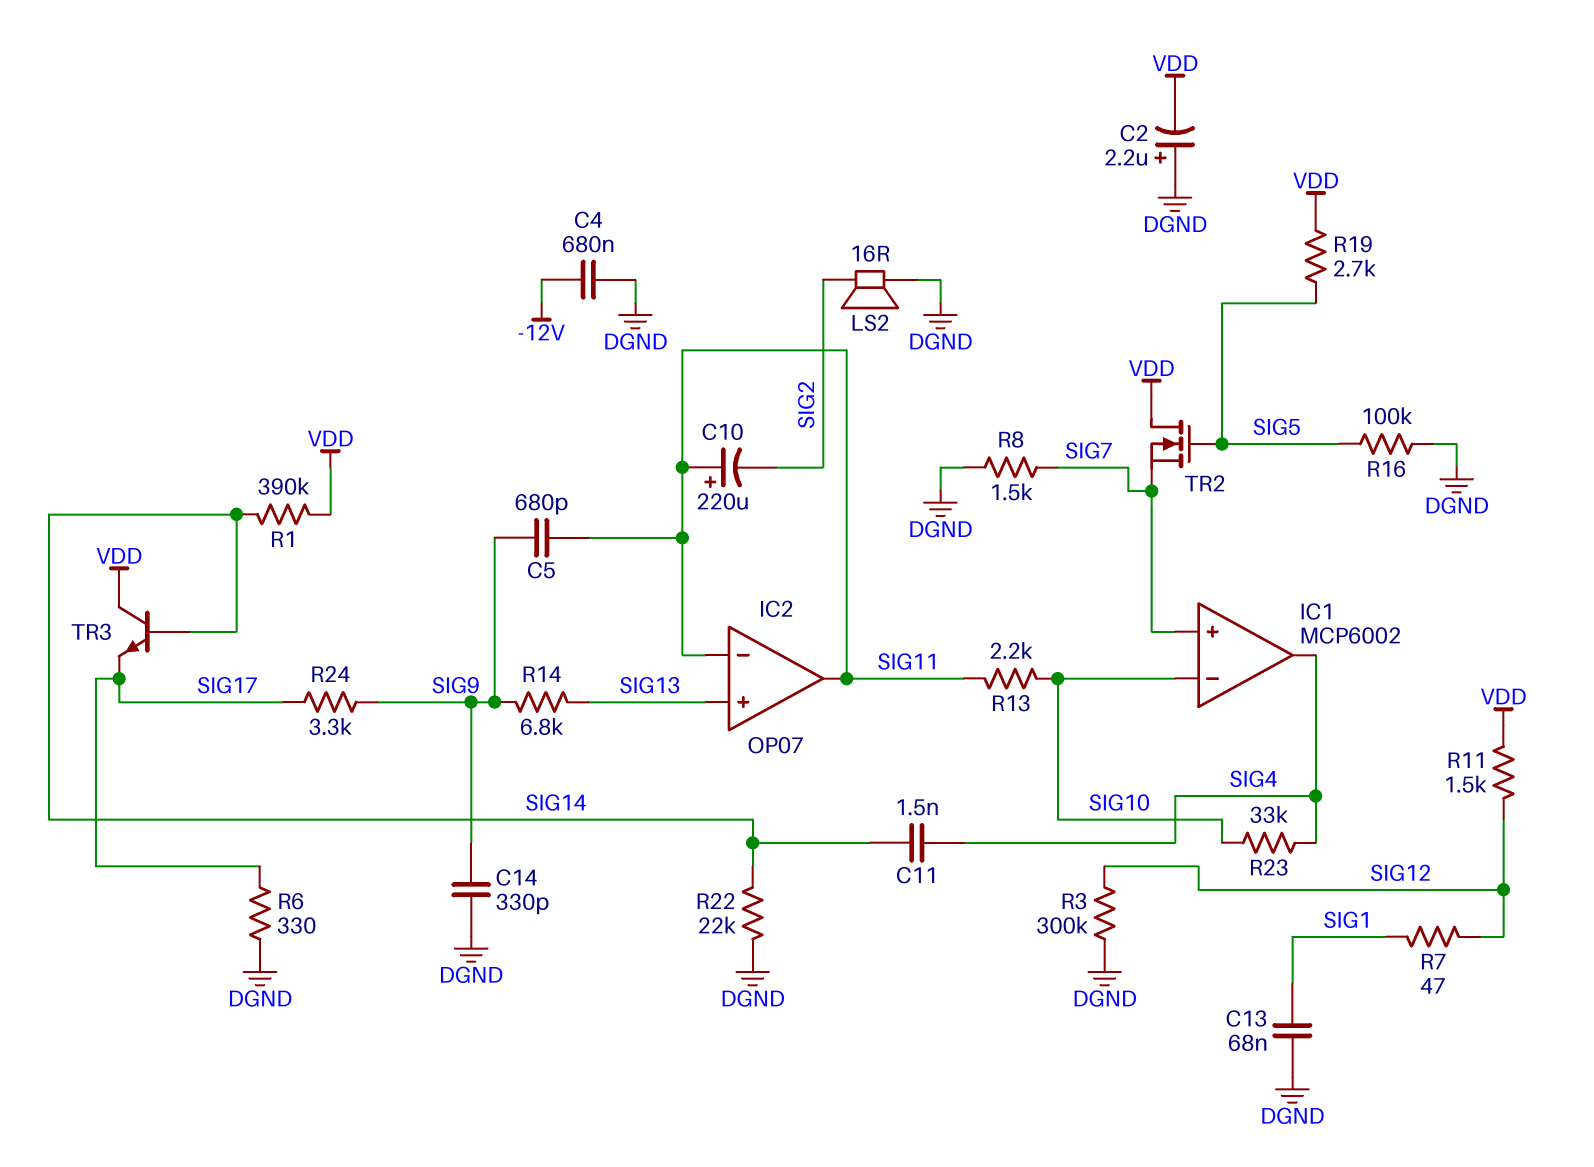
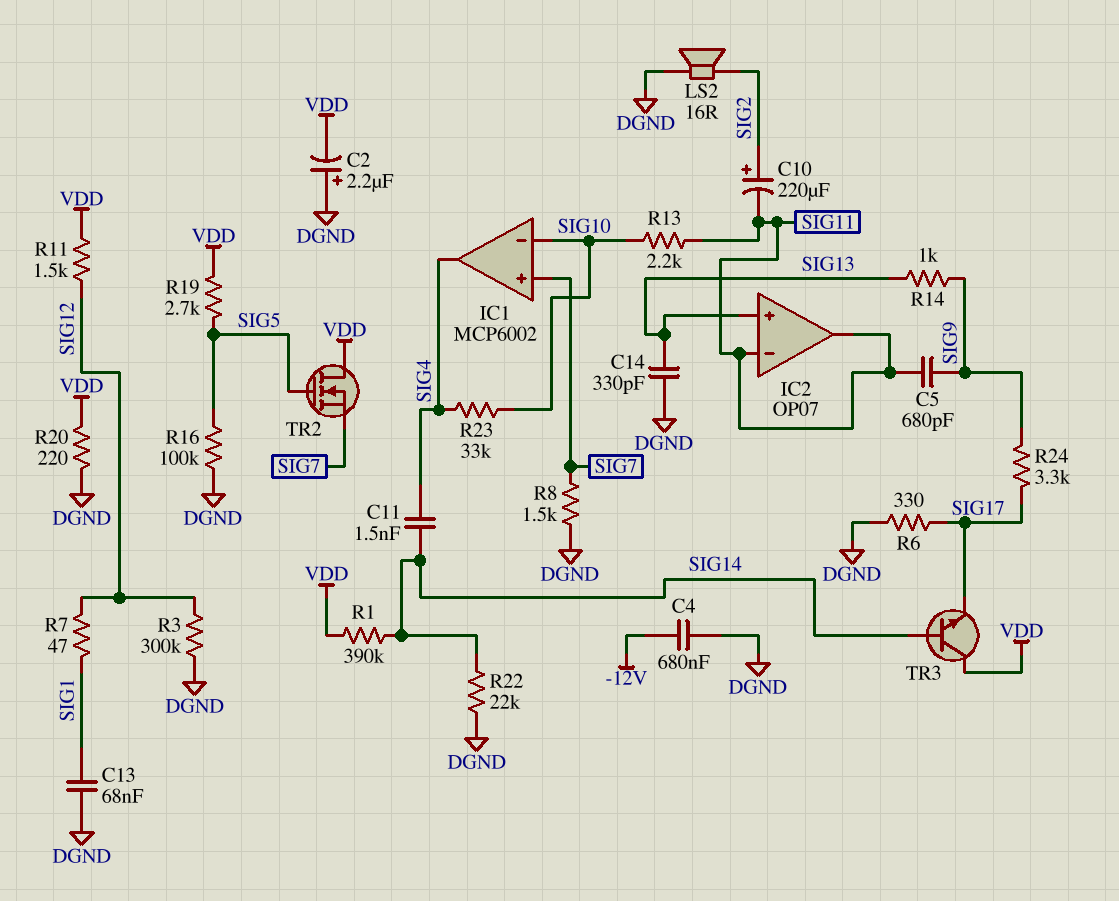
C10: 220uF (plus SIG11, minus SIG2) -> 220uF (plus SIG2, minus SIG11)
C14: 330pF (DGND, SIG9) -> 330pF (DGND, SIG13)
R14: 6.8k (SIG9, SIG13) -> 1k (SIG9, SIG13)
R20: none -> 220 (DGND, VDD)

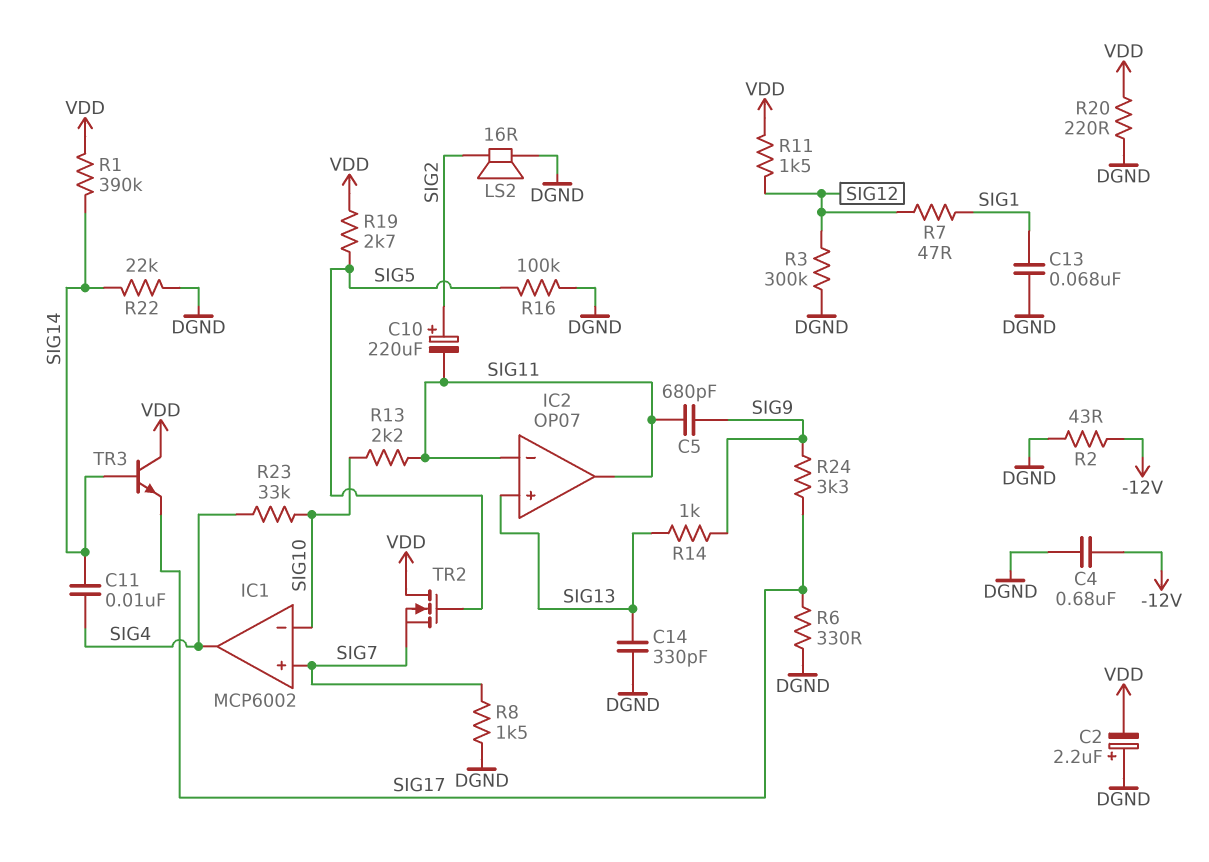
C11: 1.5nF (SIG4, SIG14) -> 10nF (SIG4, SIG14)
R2: none -> 43 (-12V, DGND)

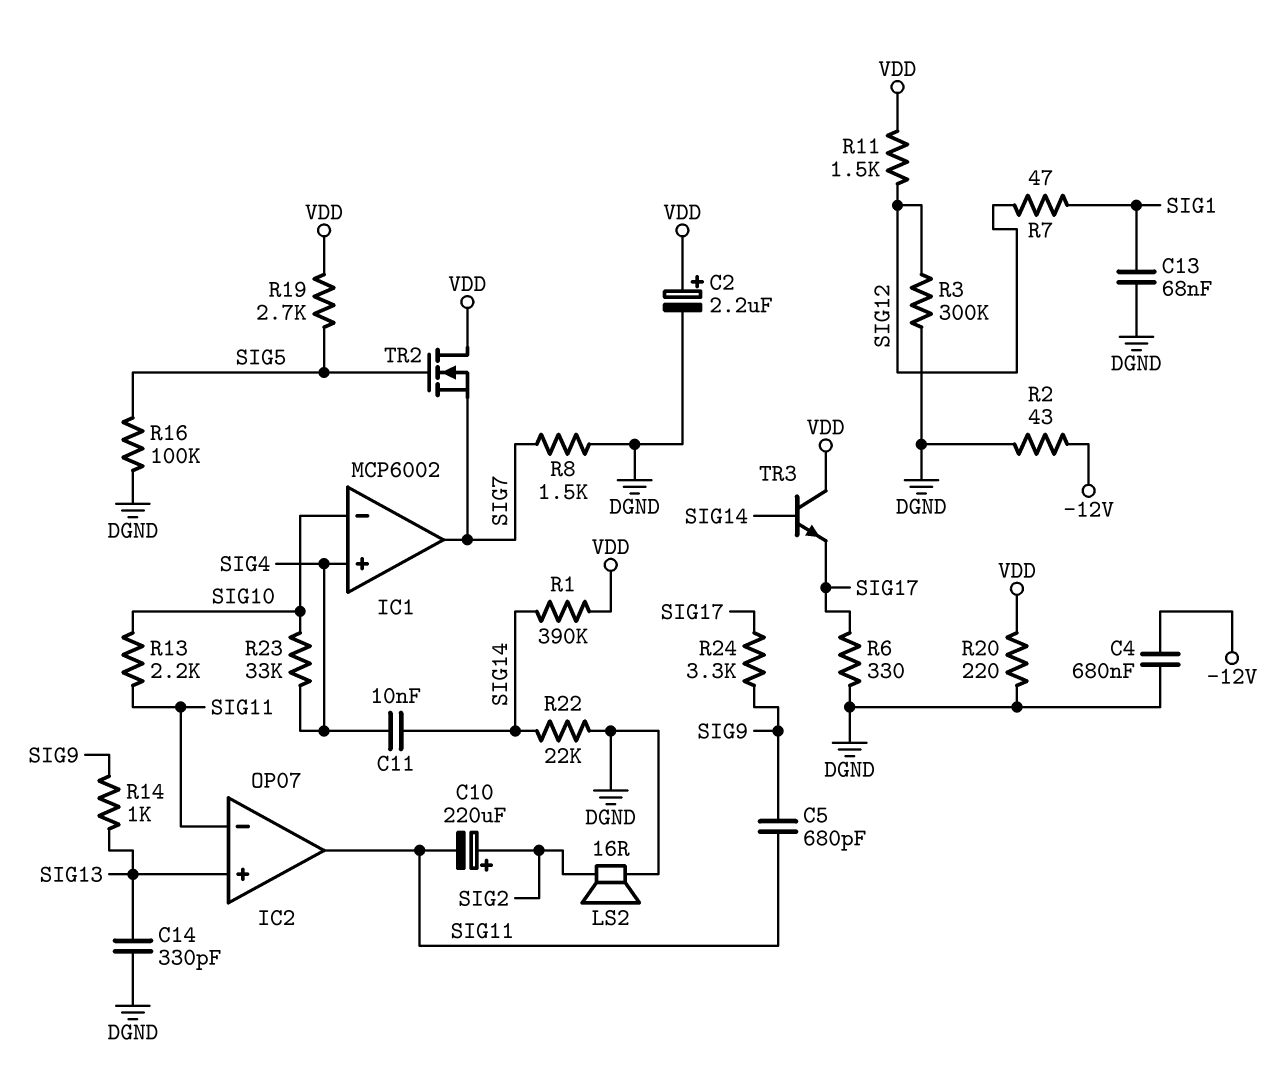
C2: 2.2uF (plus DGND, minus VDD) -> 2.2uF (plus VDD, minus DGND)
IC1 pin in+: SIG7 -> SIG4
IC1 pin out: SIG4 -> SIG7

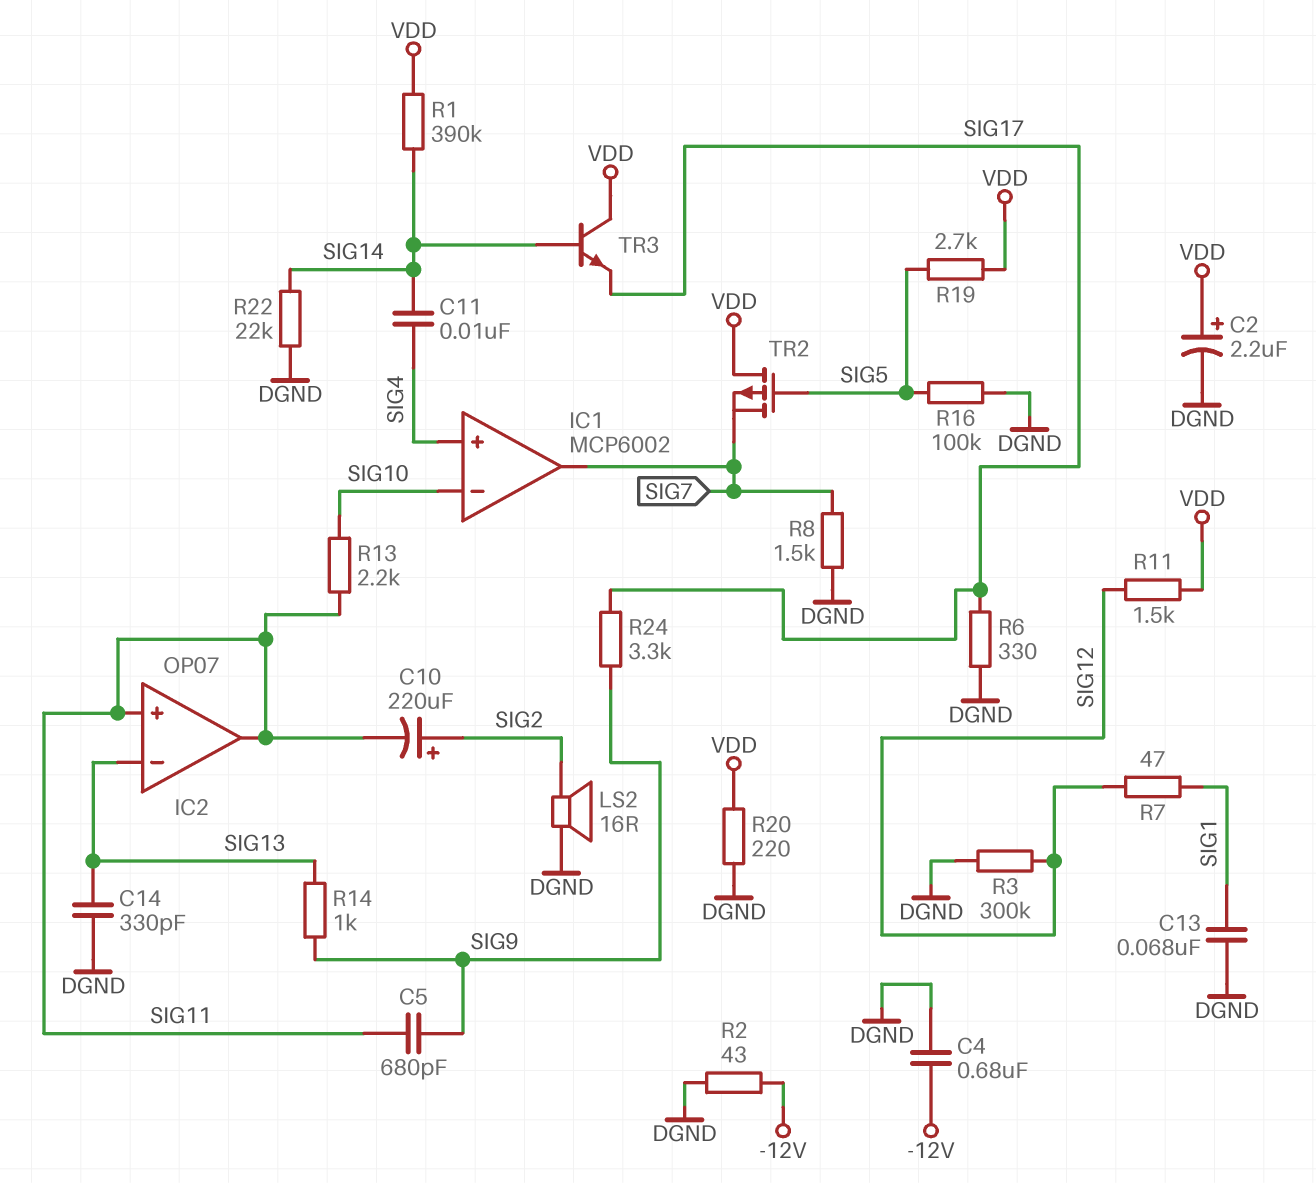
IC2 pin in+: SIG13 -> SIG11
IC2 pin in-: SIG11 -> SIG13
R23: 33k (SIG4, SIG10) -> none
TR2: NMOS (G SIG5, D VDD, S SIG7) -> PMOS (G SIG5, D VDD, S SIG7)

